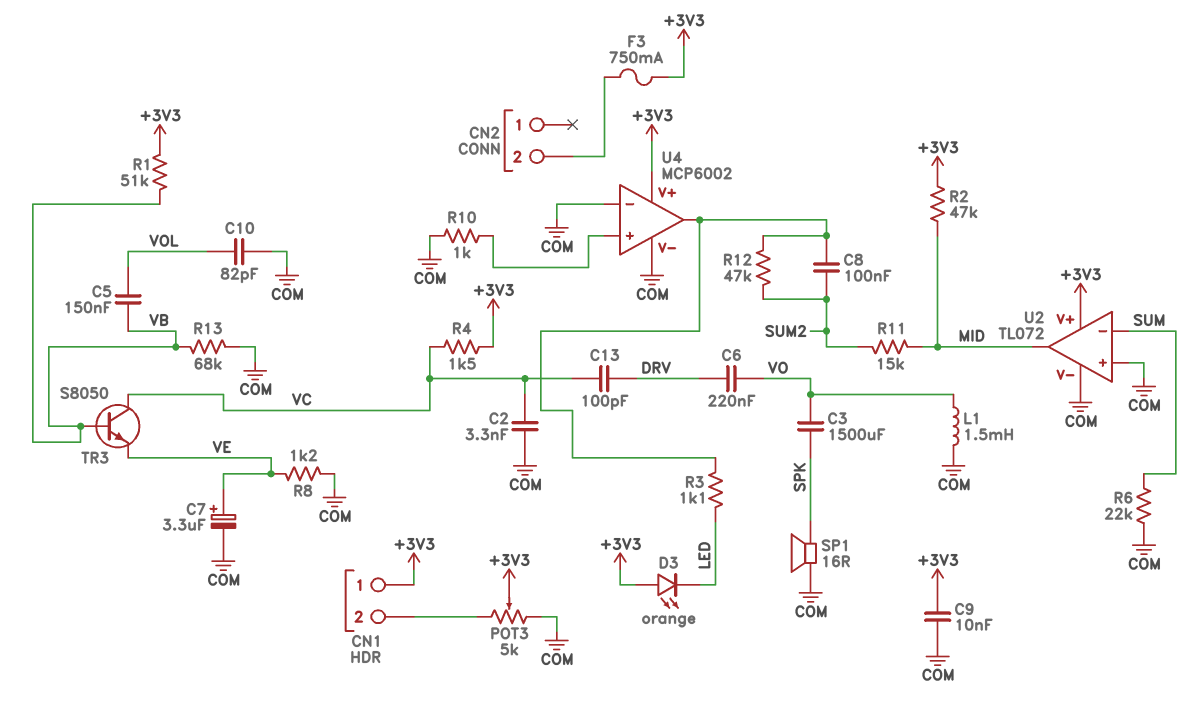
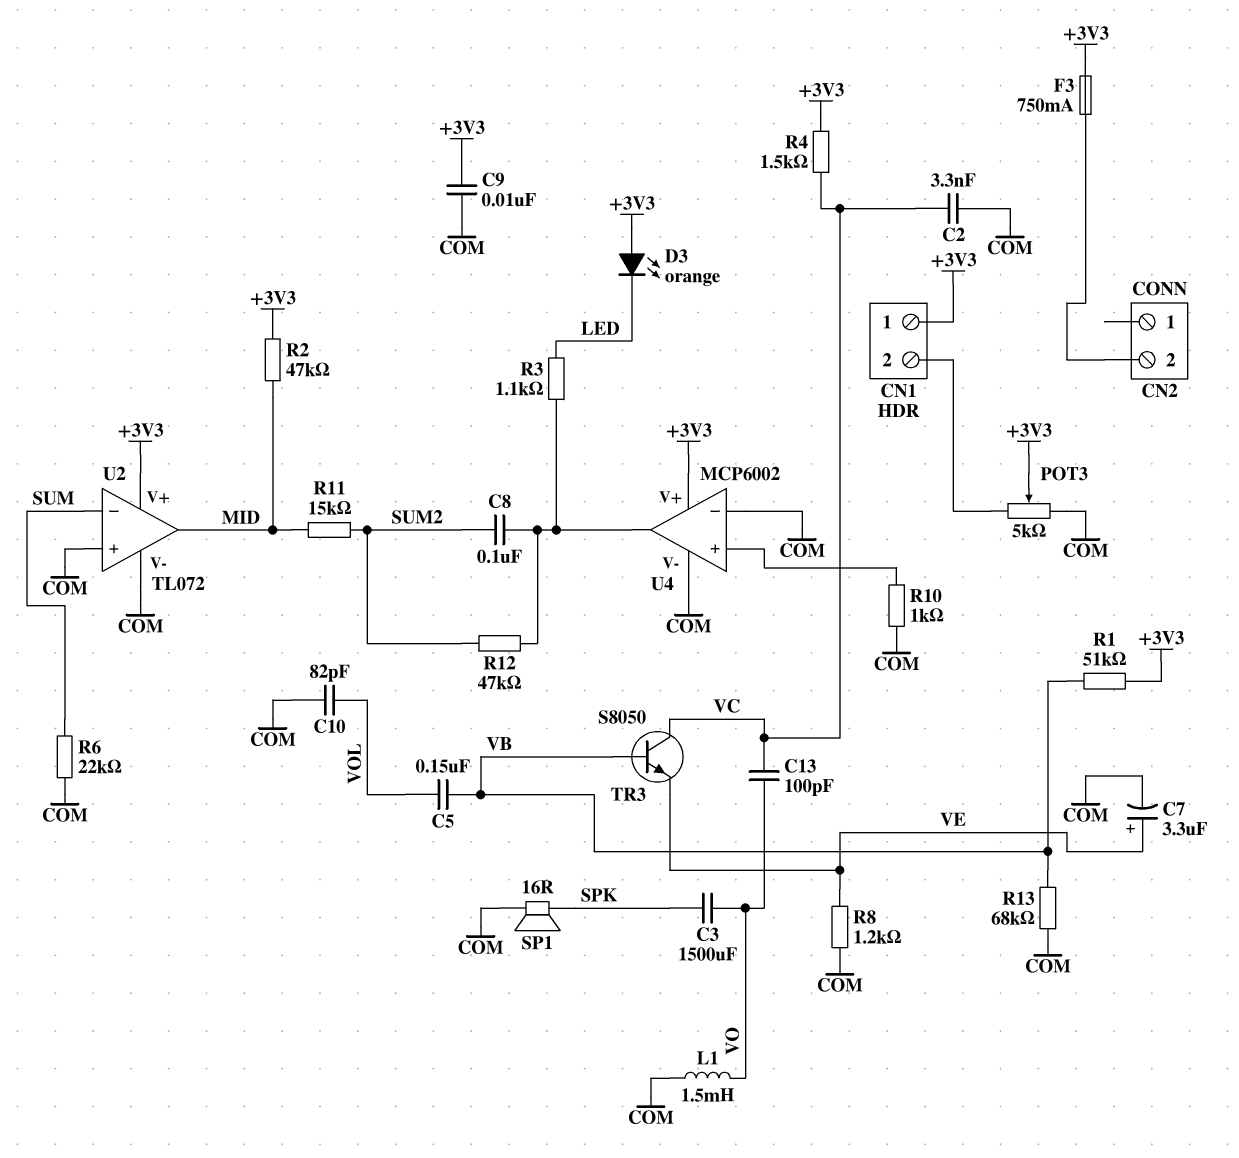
C6: 220nF (DRV, VO) -> none
C13: 100pF (DRV, VC) -> 100pF (VC, VO)

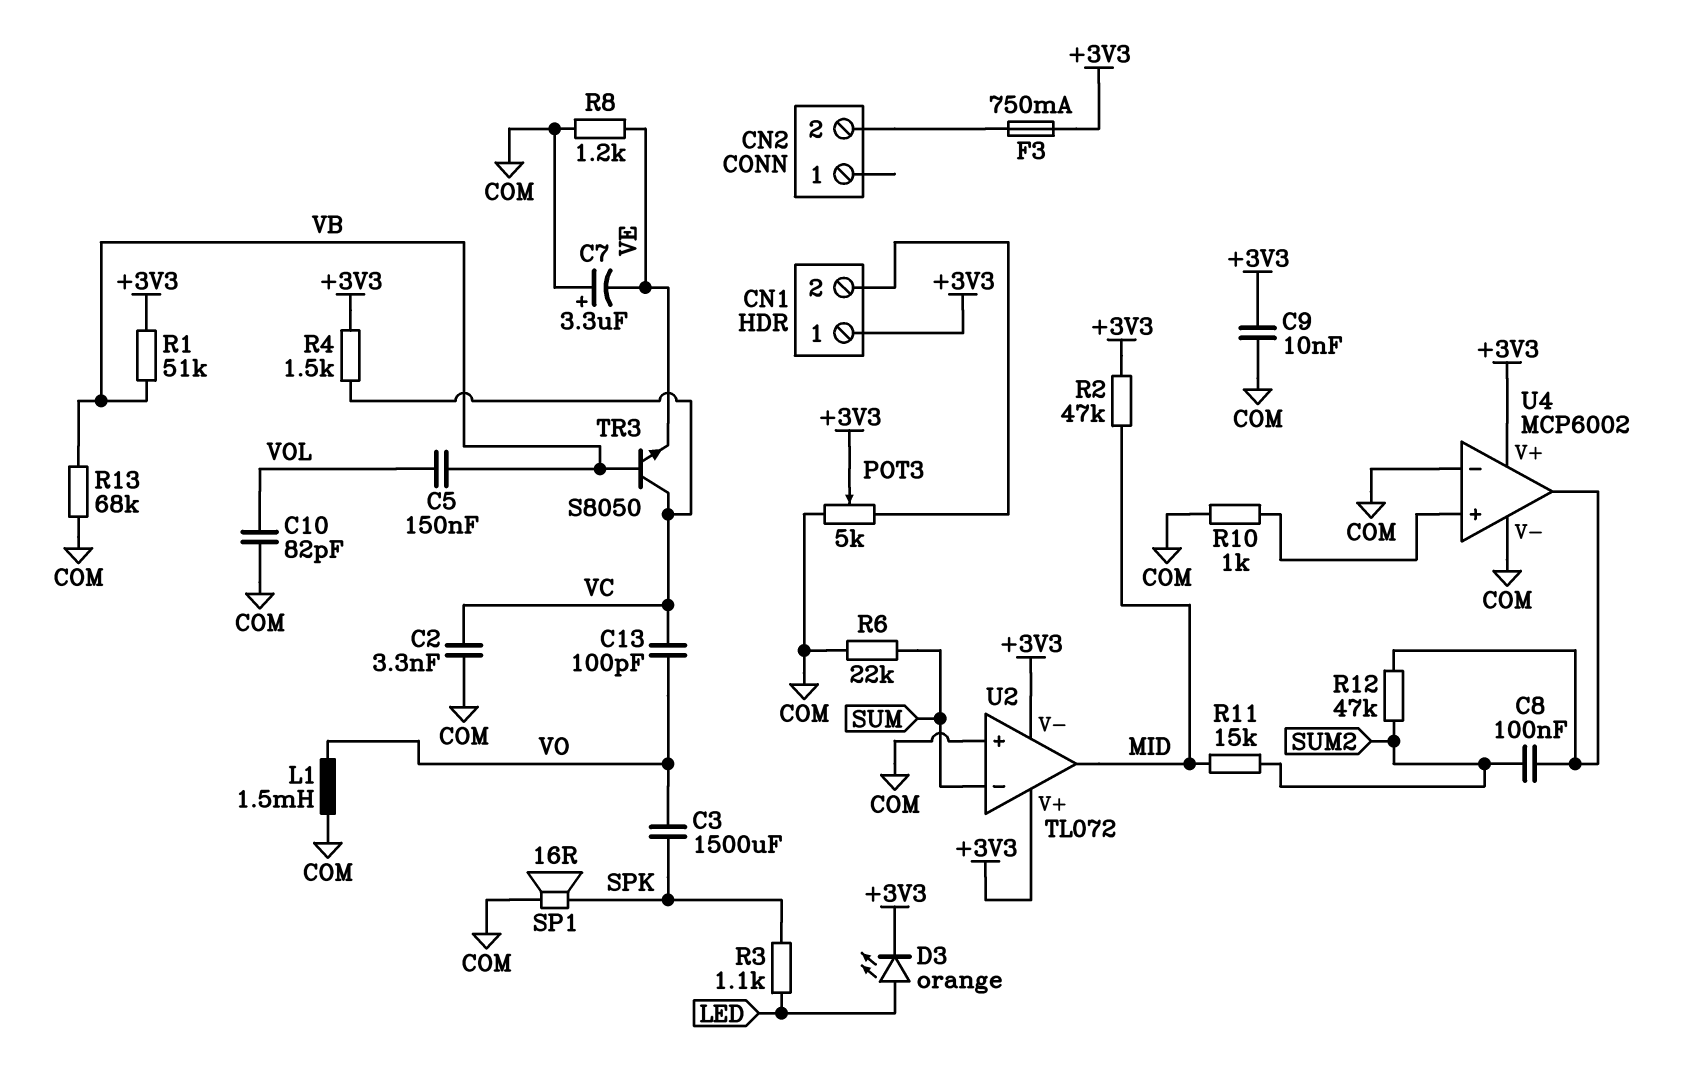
C7: 3.3uF (plus VE, minus COM) -> 3.3uF (plus COM, minus VE)
D3: LED orange (A +3V3, K LED) -> LED orange (A LED, K +3V3)
R3: 1.1k (LED, U4/out) -> 1.1k (LED, SPK)
U2 pin V-: COM -> +3V3

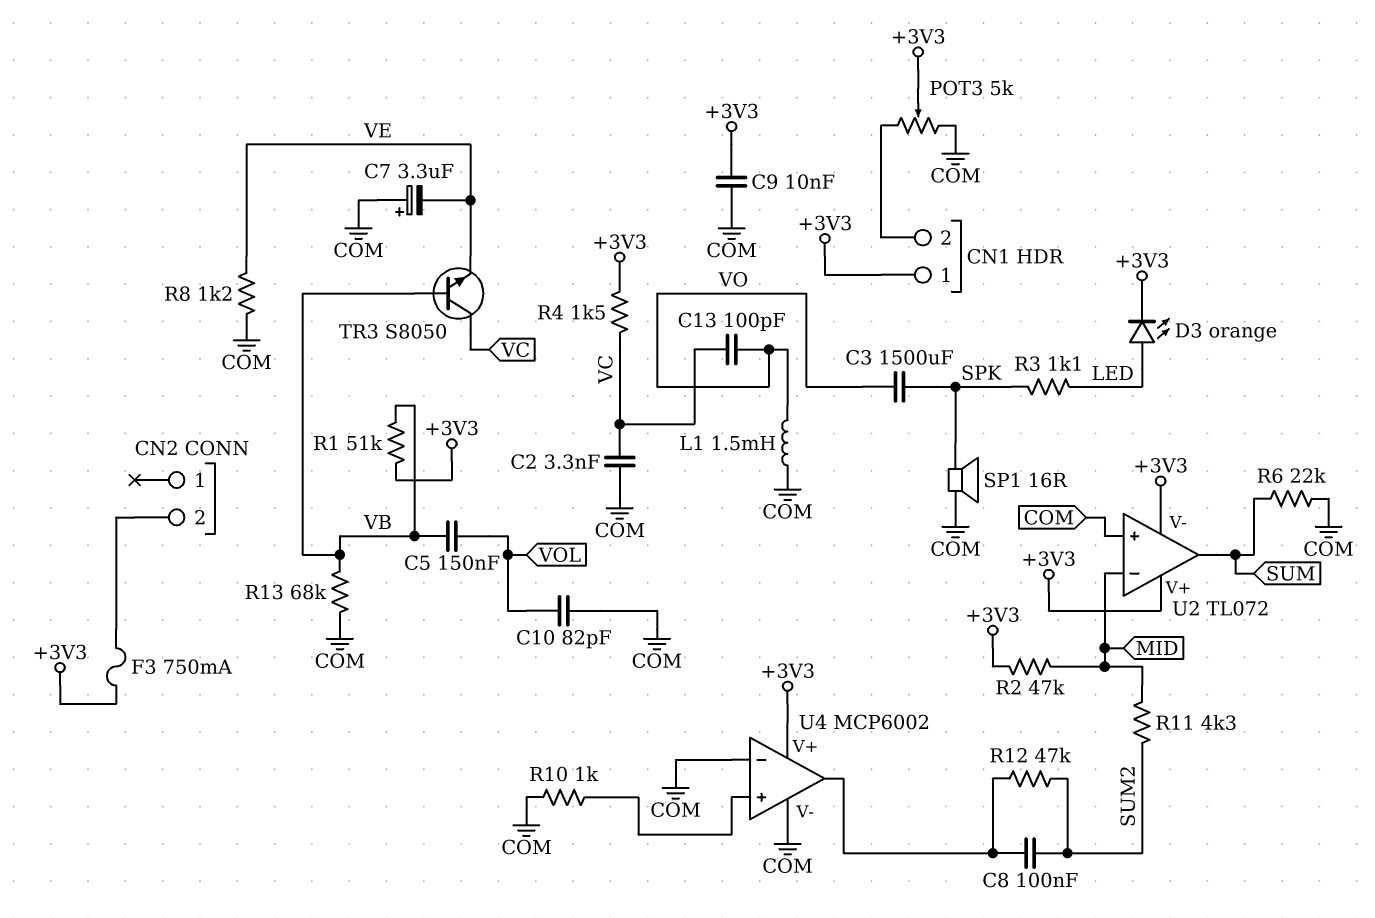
R11: 15k (MID, SUM2) -> 4.3k (MID, SUM2)
U2 pin in-: SUM -> MID
U2 pin out: MID -> SUM

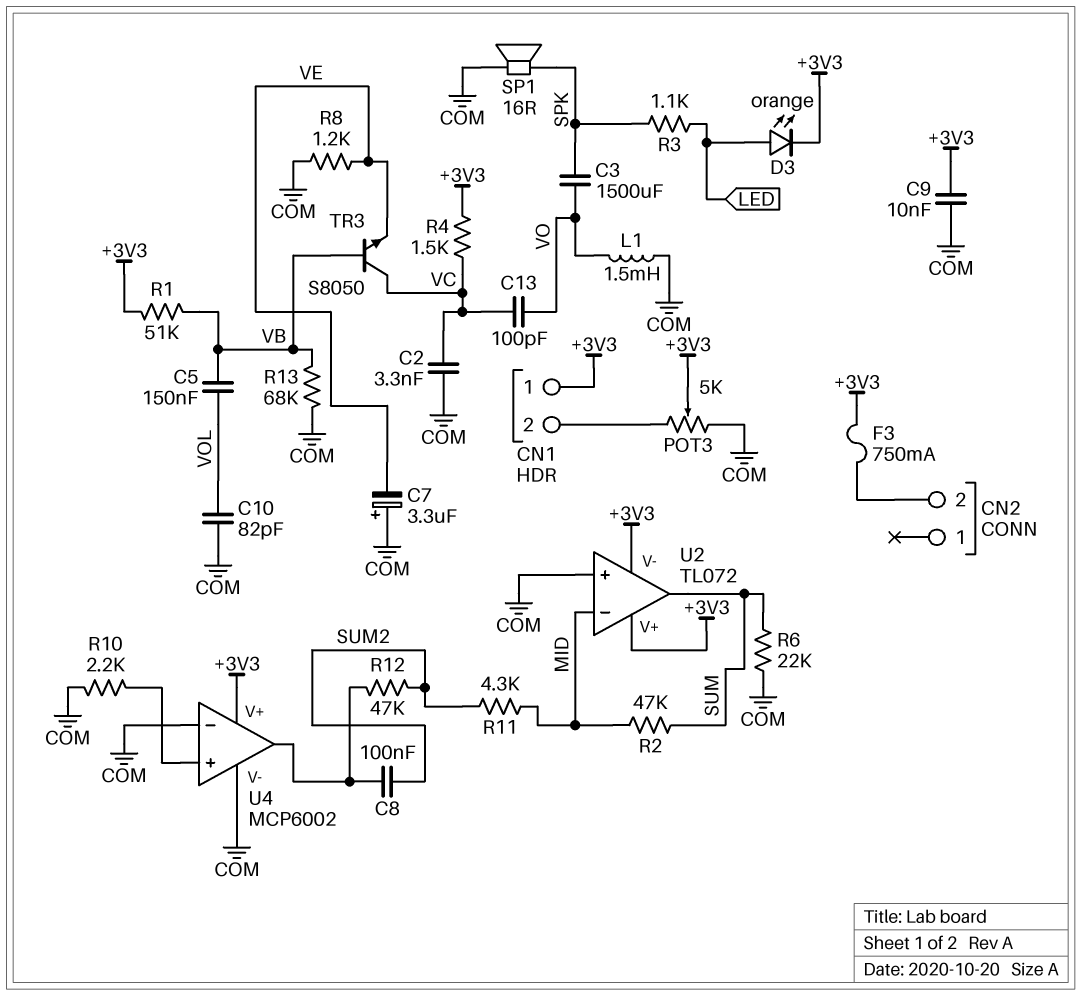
R2: 47k (+3V3, MID) -> 47k (MID, SUM)
R10: 1k (COM, U4/in+) -> 2.2k (COM, U4/in+)

